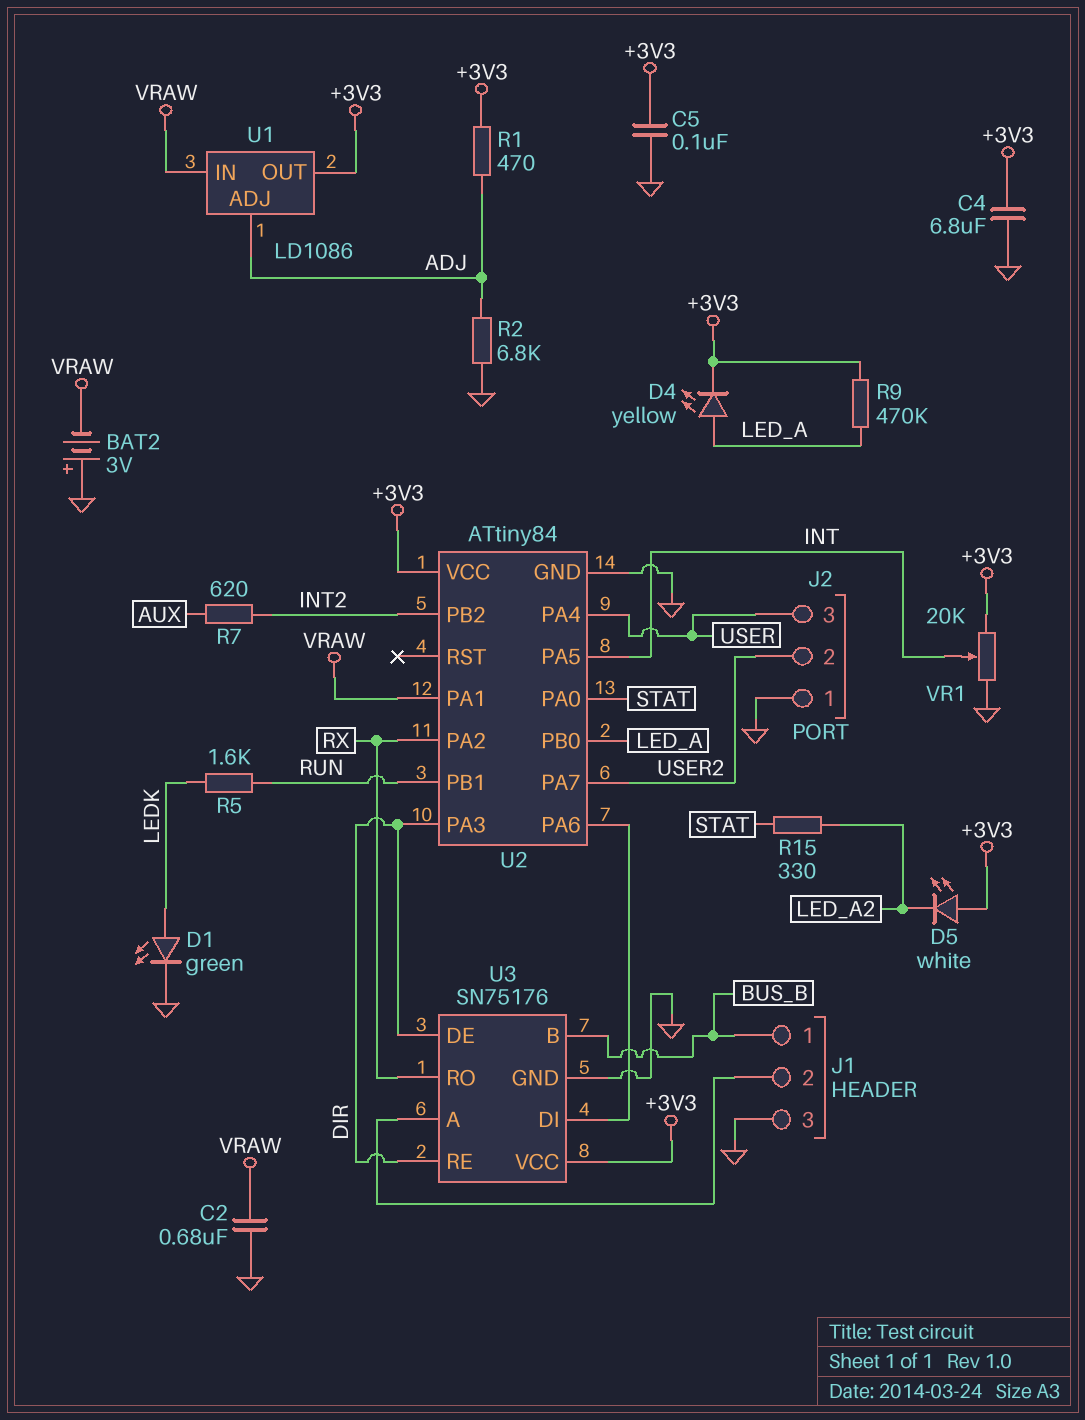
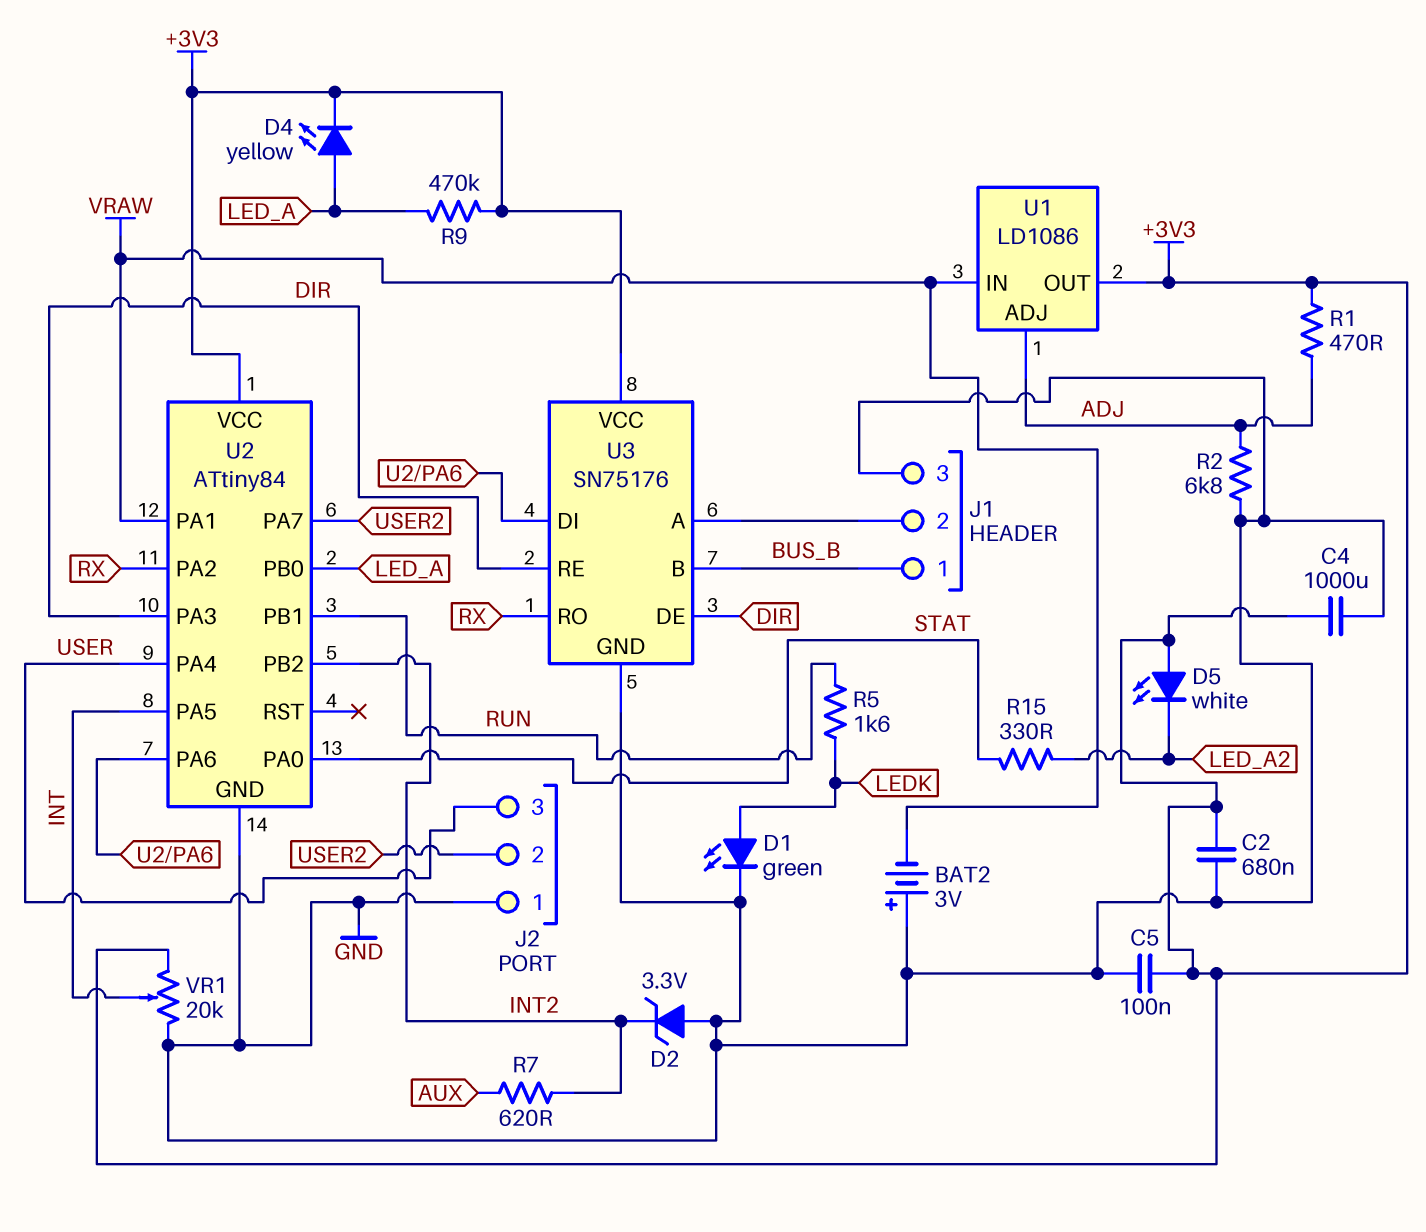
C2: 680nF (GND, VRAW) -> 680nF (+3V3, GND)
C4: 6.8uF (+3V3, GND) -> 1000uF (+3V3, GND)
D2: none -> zener 3.3V (A GND, K INT2)

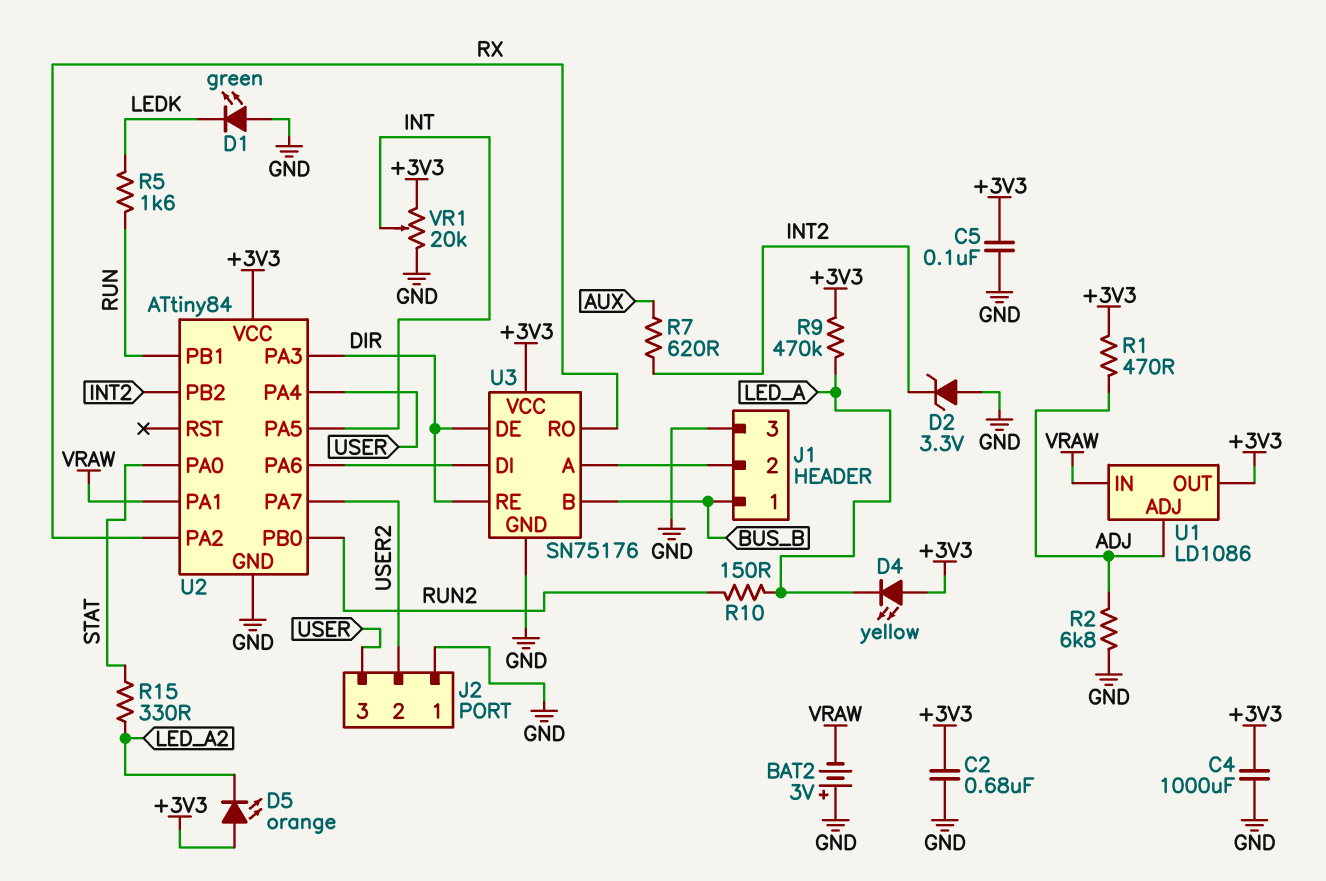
D1: LED green (A LEDK, K GND) -> LED green (A GND, K LEDK)
D4: LED yellow (A LED_A, K +3V3) -> LED yellow (A +3V3, K LED_A)
D5: LED white (A +3V3, K LED_A2) -> LED orange (A +3V3, K LED_A2)
R10: none -> 150 (LED_A, RUN2)
U2 pin PB0: LED_A -> RUN2

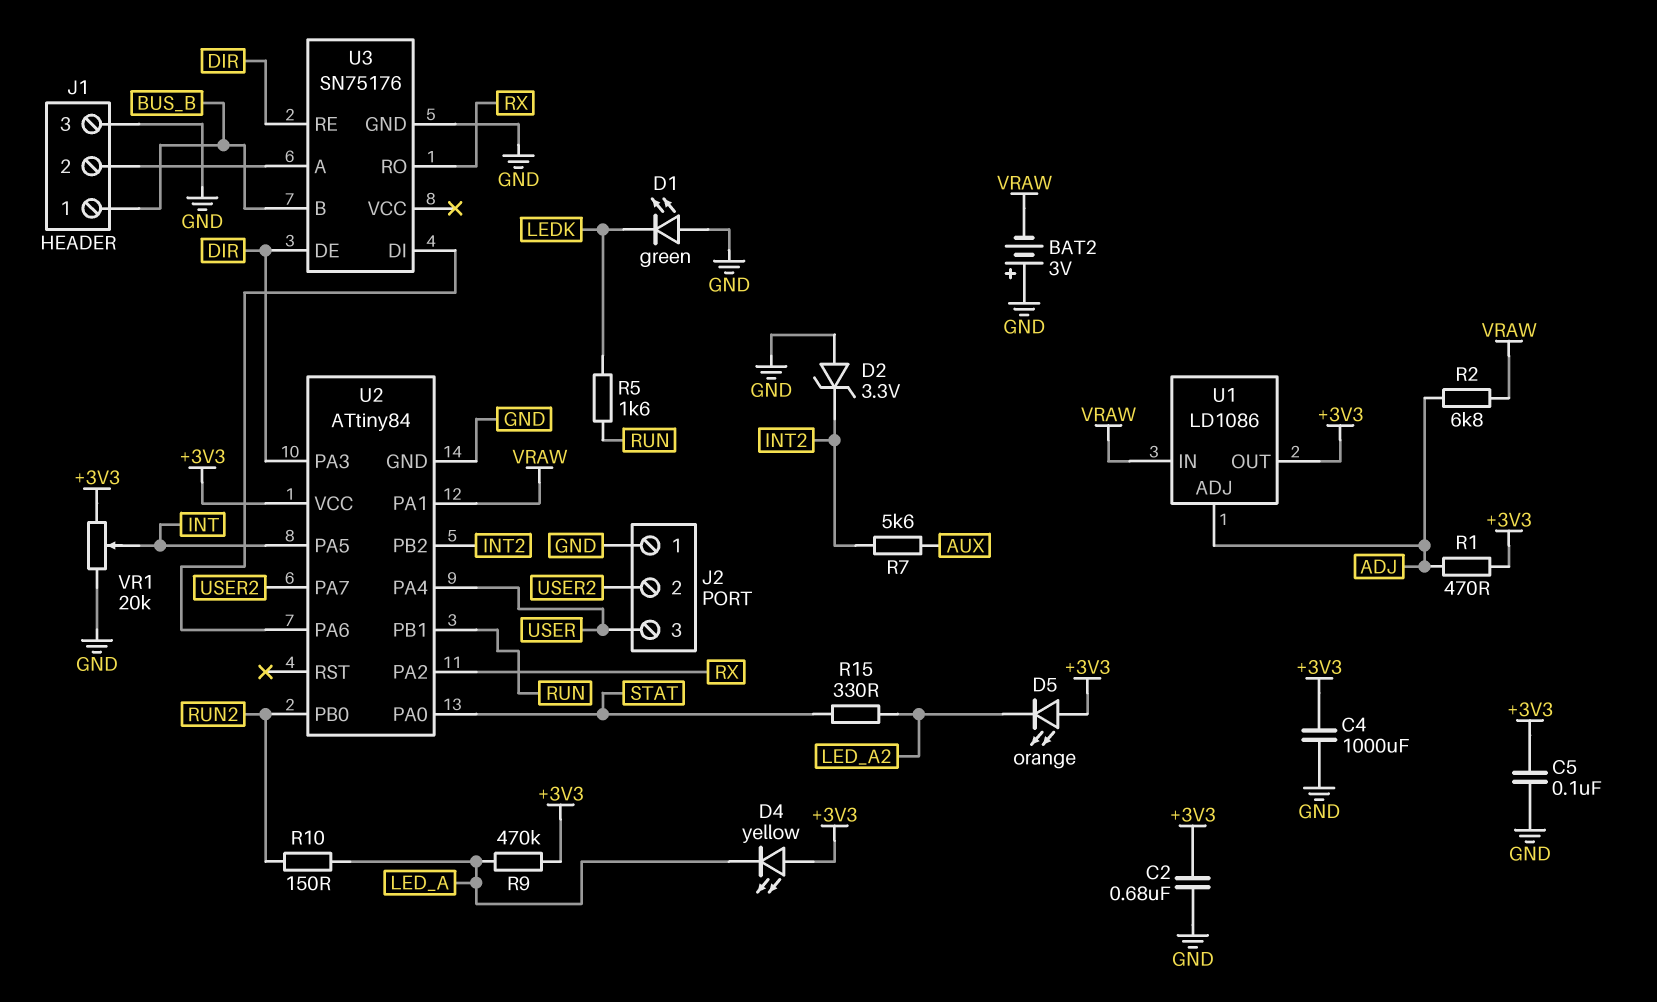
R2: 6.8k (ADJ, GND) -> 6.8k (ADJ, VRAW)
R7: 620 (AUX, INT2) -> 5.6k (AUX, INT2)
U3 pin VCC: +3V3 -> none

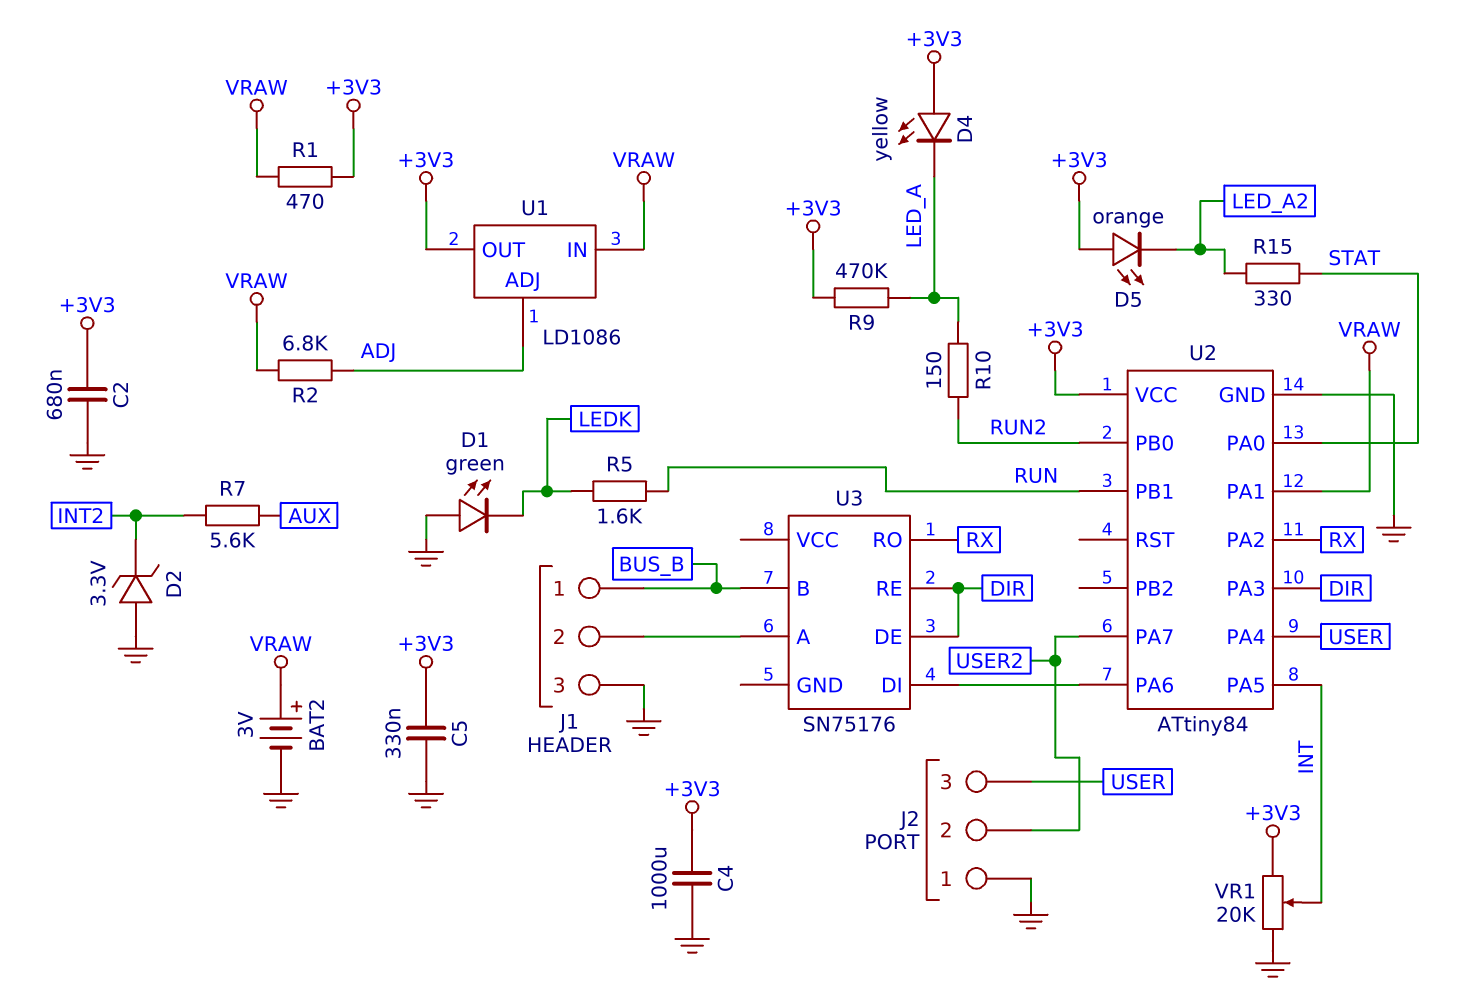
BAT2: 3V (plus GND, minus VRAW) -> 3V (plus VRAW, minus GND)
C5: 100nF (+3V3, GND) -> 330nF (+3V3, GND)
R1: 470 (+3V3, ADJ) -> 470 (+3V3, VRAW)
U2 pin PB2: INT2 -> none
U3 pin GND: GND -> none

